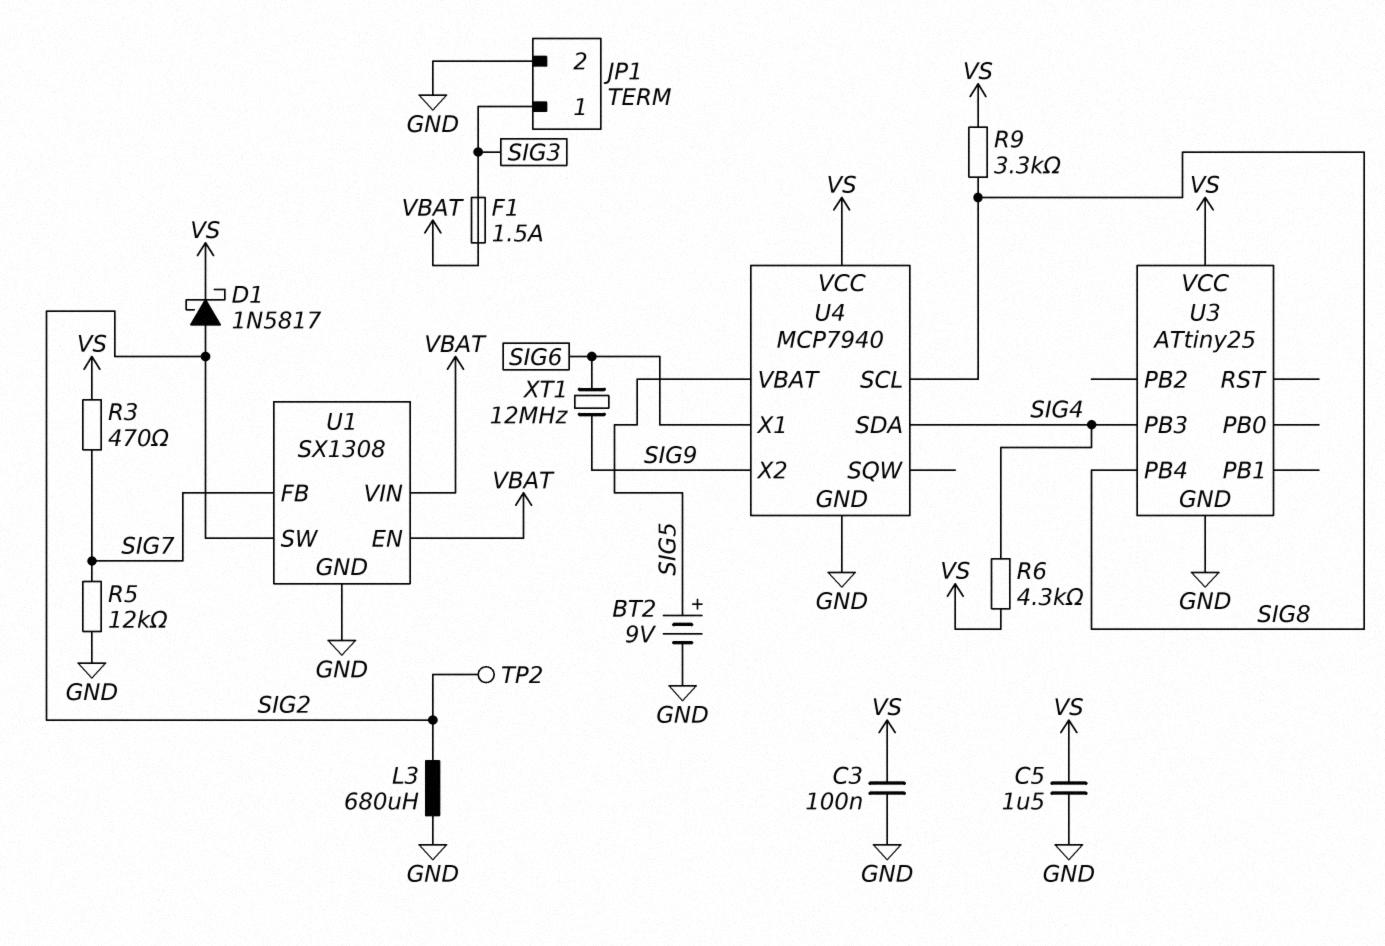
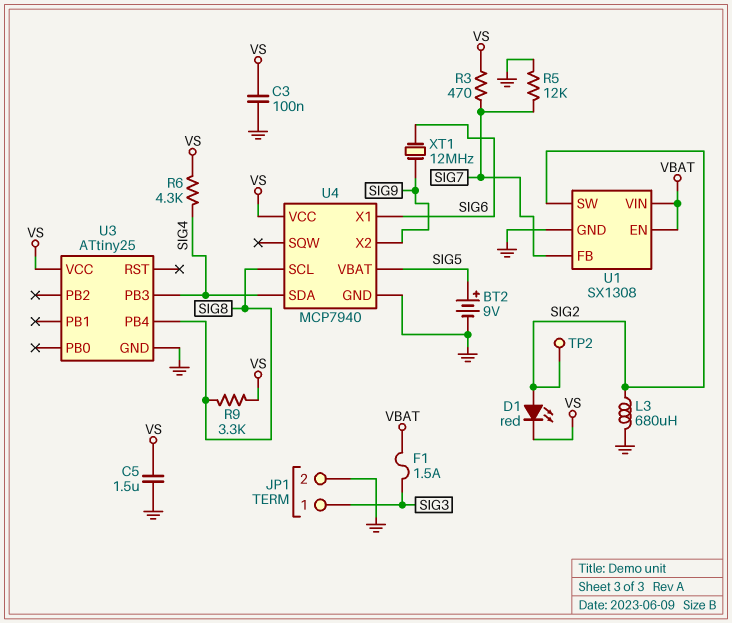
D1: schottky 1N5817 (A SIG2, K VS) -> LED red (A SIG2, K VS)

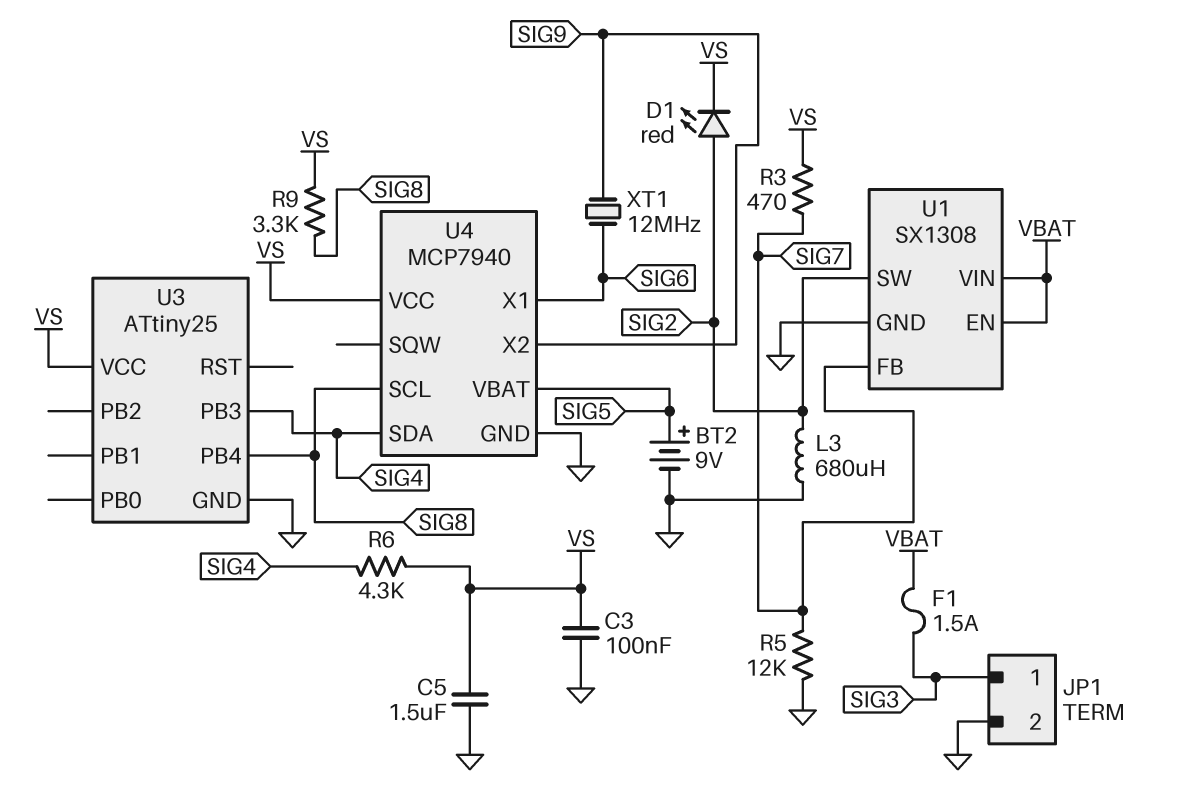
TP2: test point (SIG2) -> none

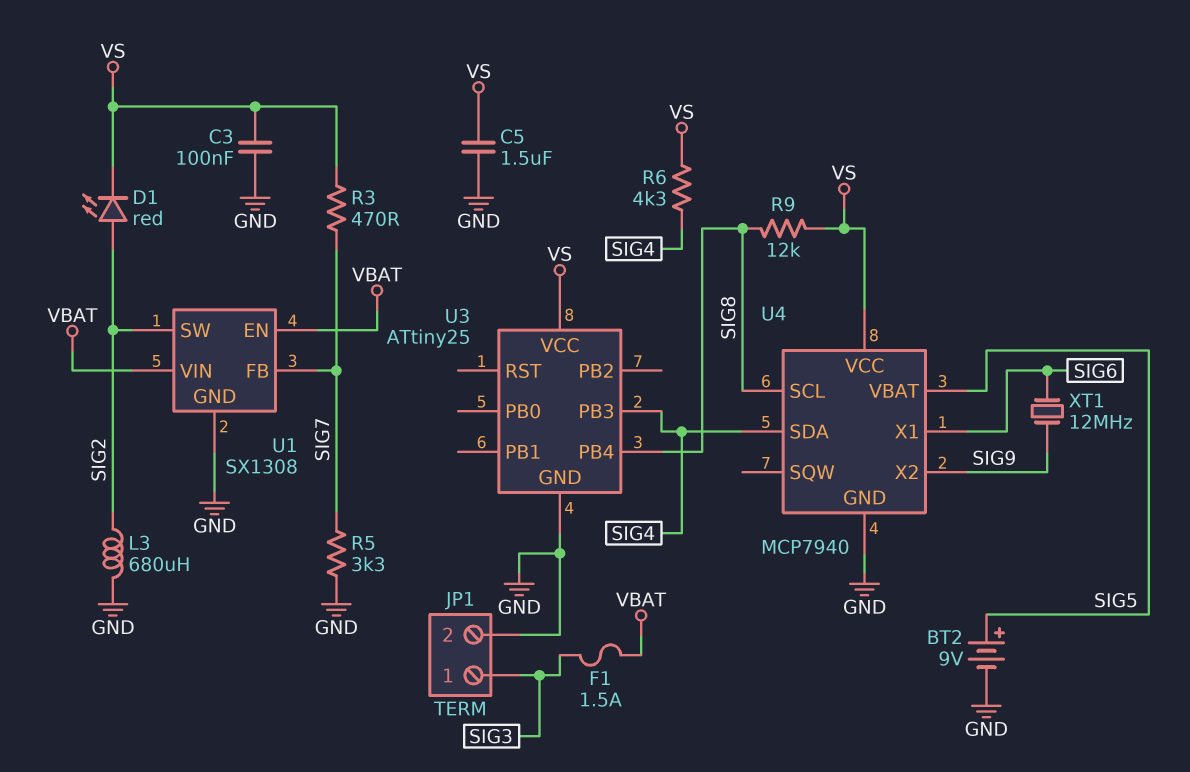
R5: 12k (GND, SIG7) -> 3.3k (GND, SIG7)
R9: 3.3k (SIG8, VS) -> 12k (SIG8, VS)

